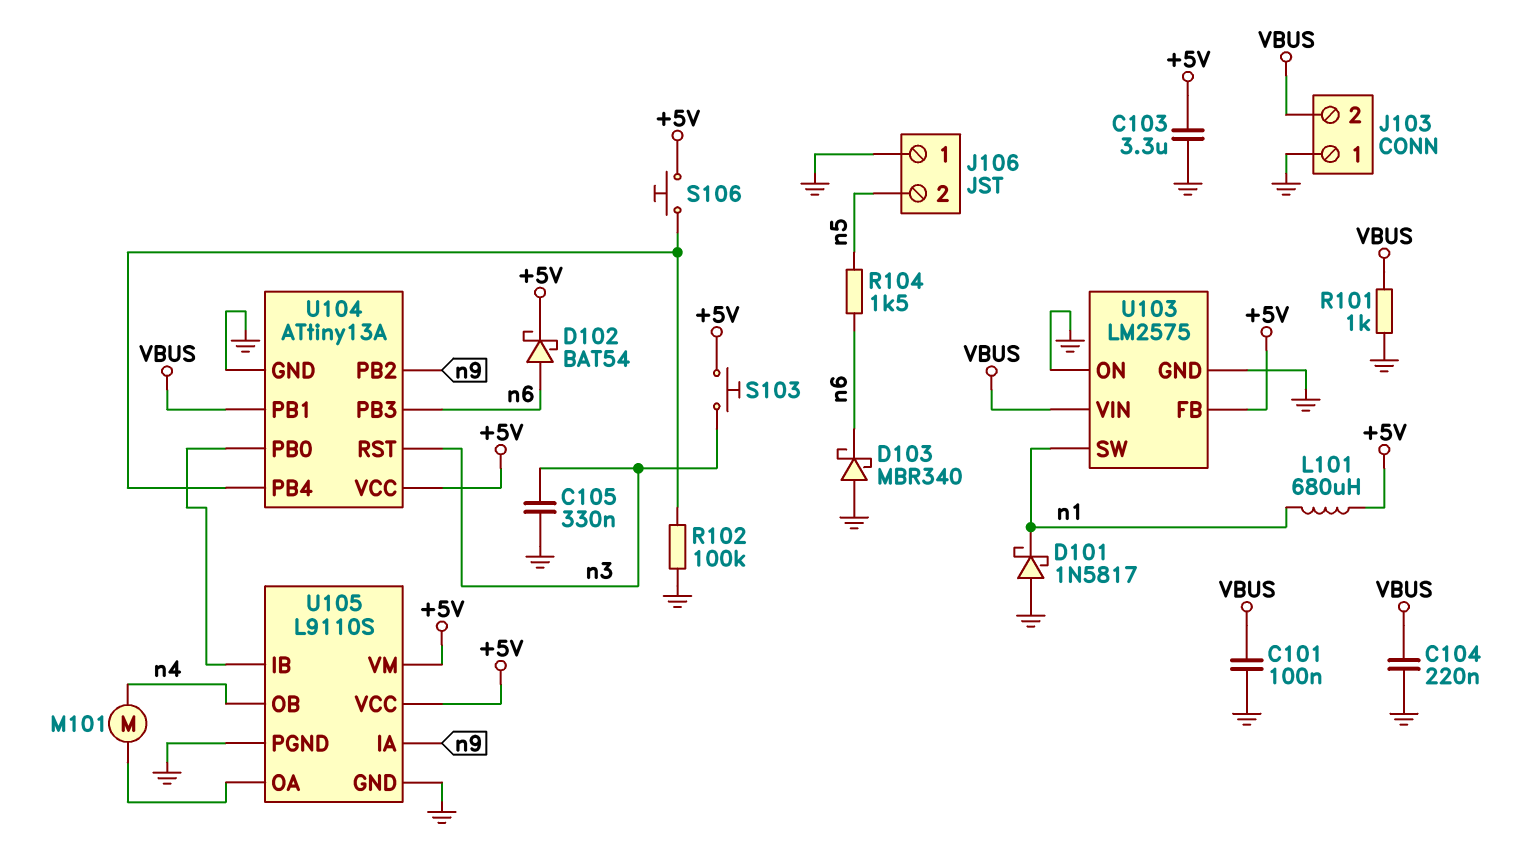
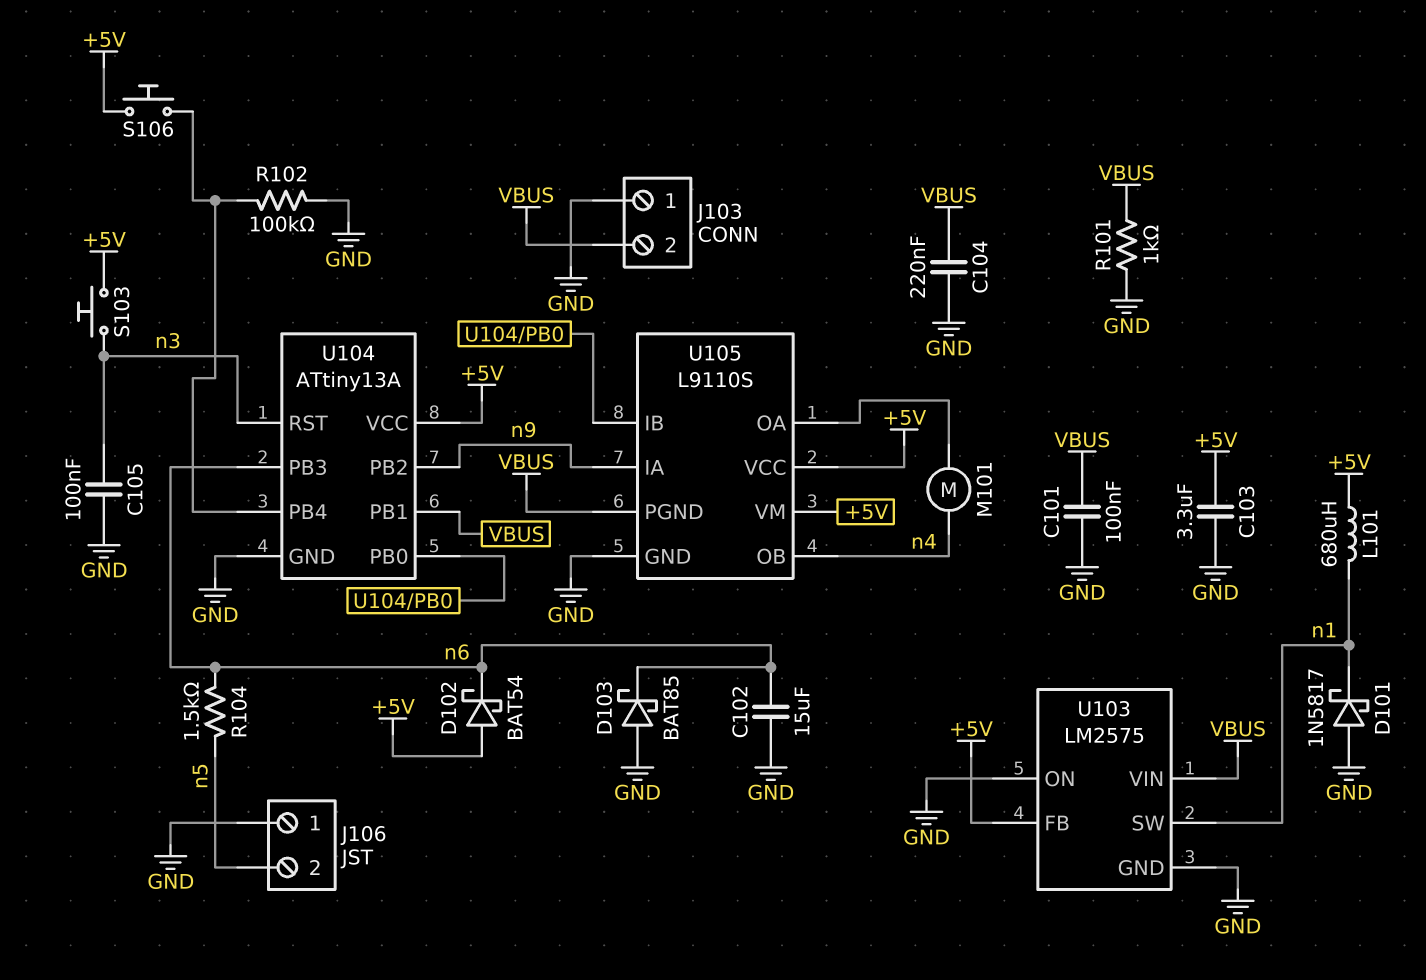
C102: none -> 15uF (GND, n6)
C105: 330nF (GND, n3) -> 100nF (GND, n3)
D102: schottky BAT54 (A n6, K +5V) -> schottky BAT54 (A +5V, K n6)
D103: schottky MBR340 (A GND, K n6) -> schottky BAT85 (A GND, K n6)
U105 pin PGND: GND -> VBUS

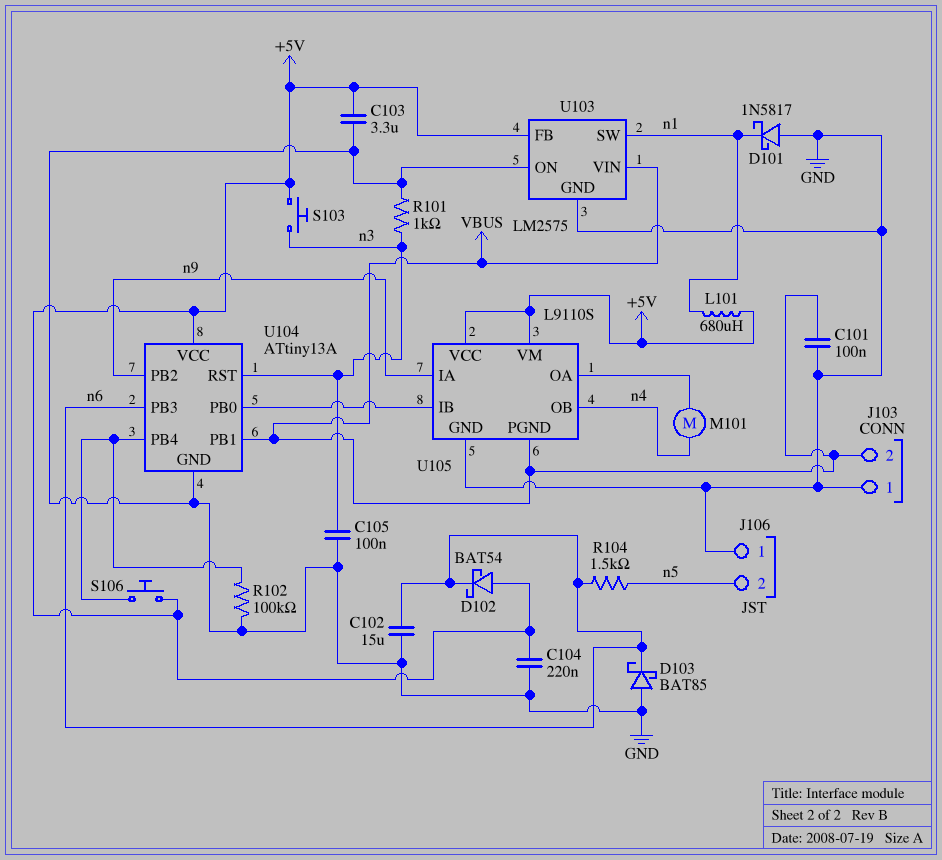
C104: 220nF (GND, VBUS) -> 220nF (+5V, GND)
R101: 1k (GND, VBUS) -> 1k (GND, n3)

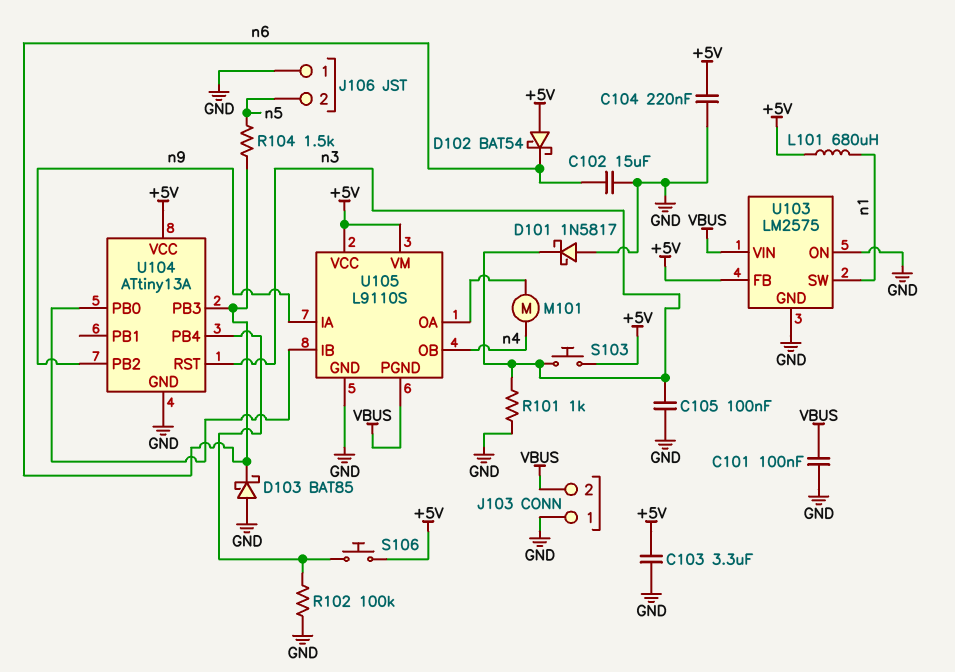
D101: schottky 1N5817 (A GND, K n1) -> schottky 1N5817 (A GND, K n3)
U104 pin PB1: VBUS -> none

